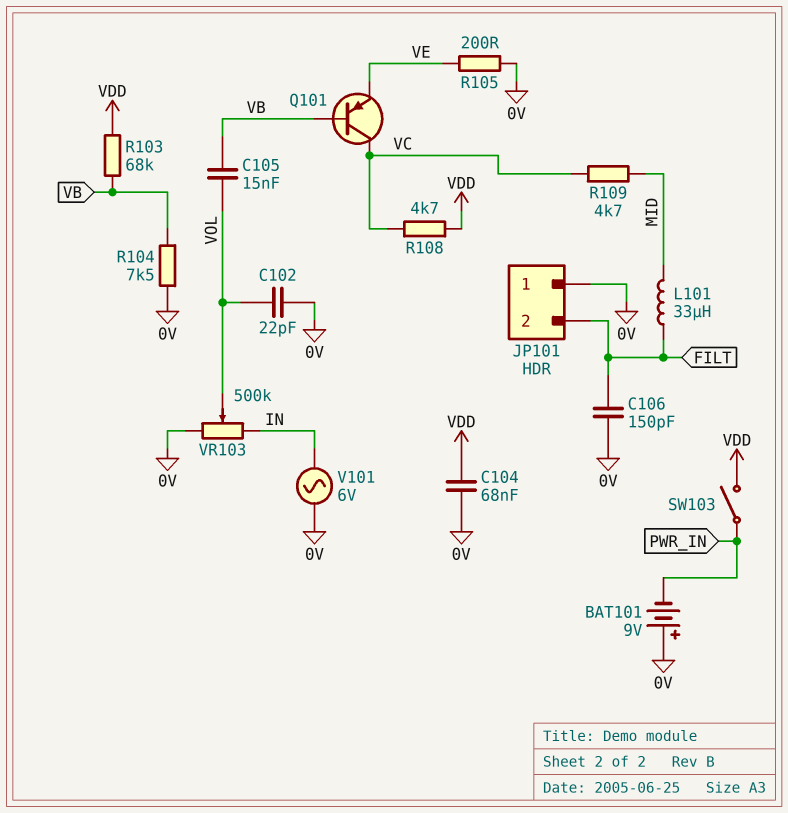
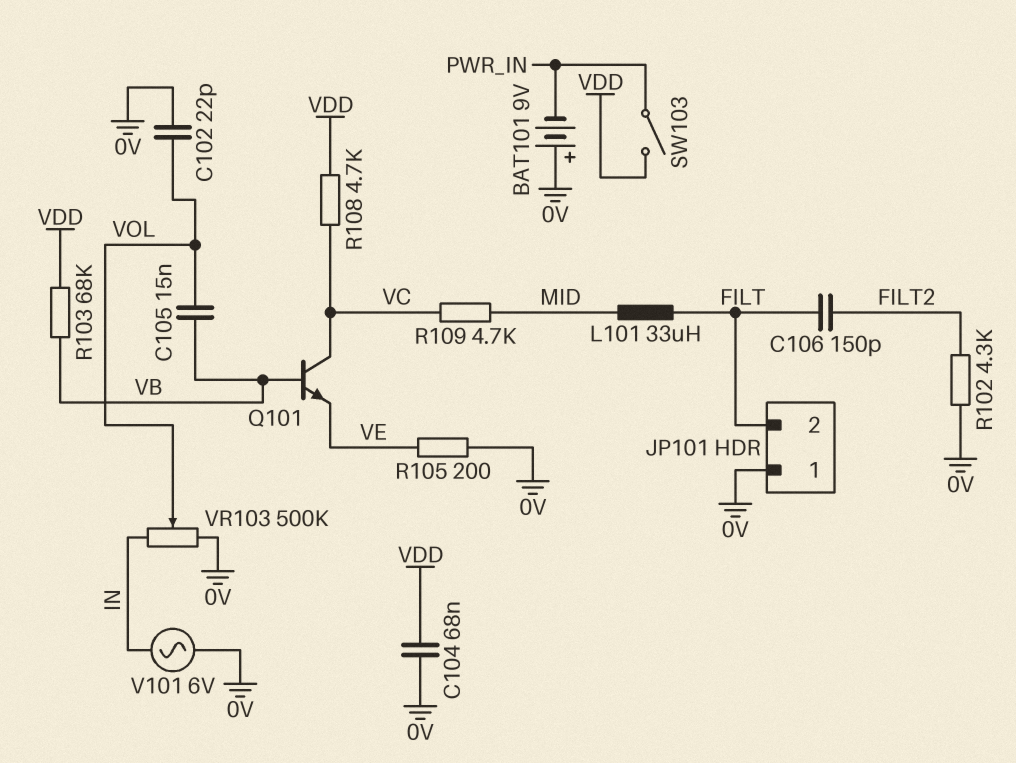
C106: 150pF (0V, FILT) -> 150pF (FILT, FILT2)
Q101: PNP (B VB, C VC, E VE) -> NPN (B VB, C VC, E VE)
R102: none -> 4.3k (0V, FILT2)
R104: 7.5k (0V, VB) -> none

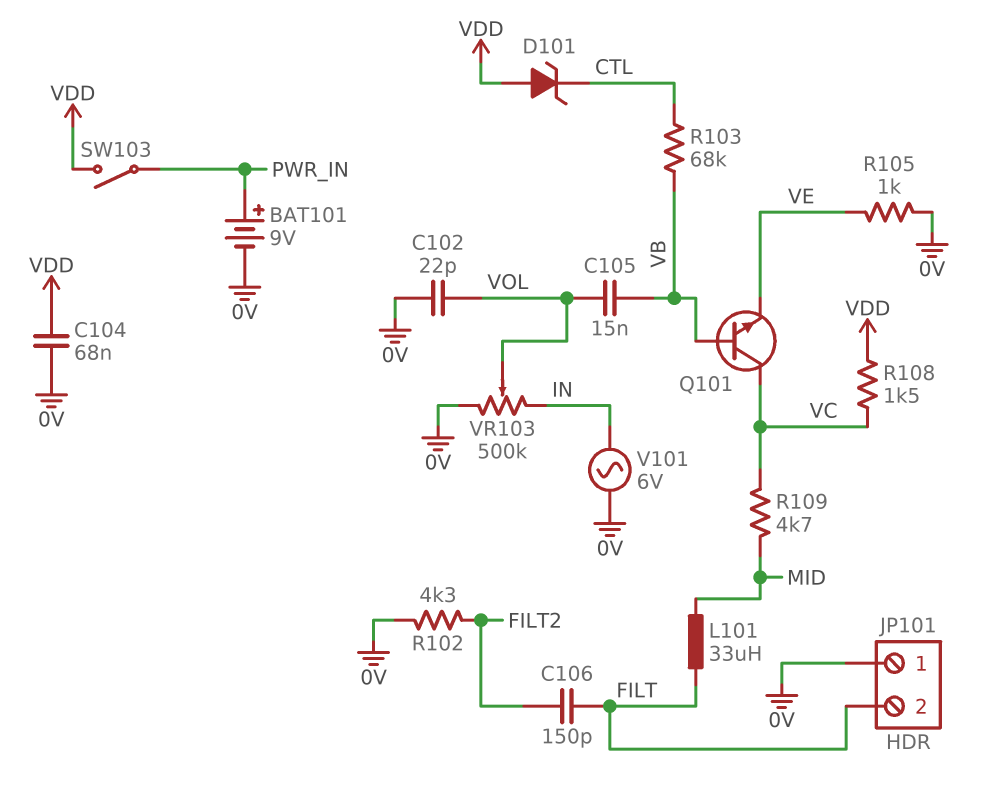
BAT101: 9V (plus 0V, minus PWR_IN) -> 9V (plus PWR_IN, minus 0V)
D101: none -> zener (A VDD, K CTL)
R103: 68k (VB, VDD) -> 68k (CTL, VB)
R105: 200 (0V, VE) -> 1k (0V, VE)
R108: 4.7k (VC, VDD) -> 1.5k (VC, VDD)

